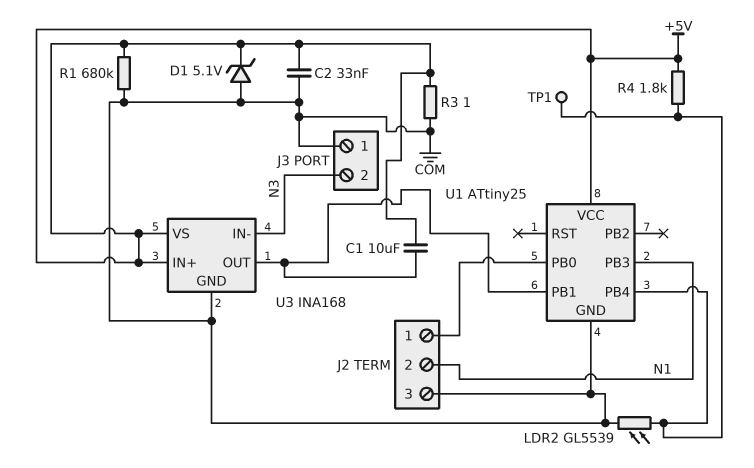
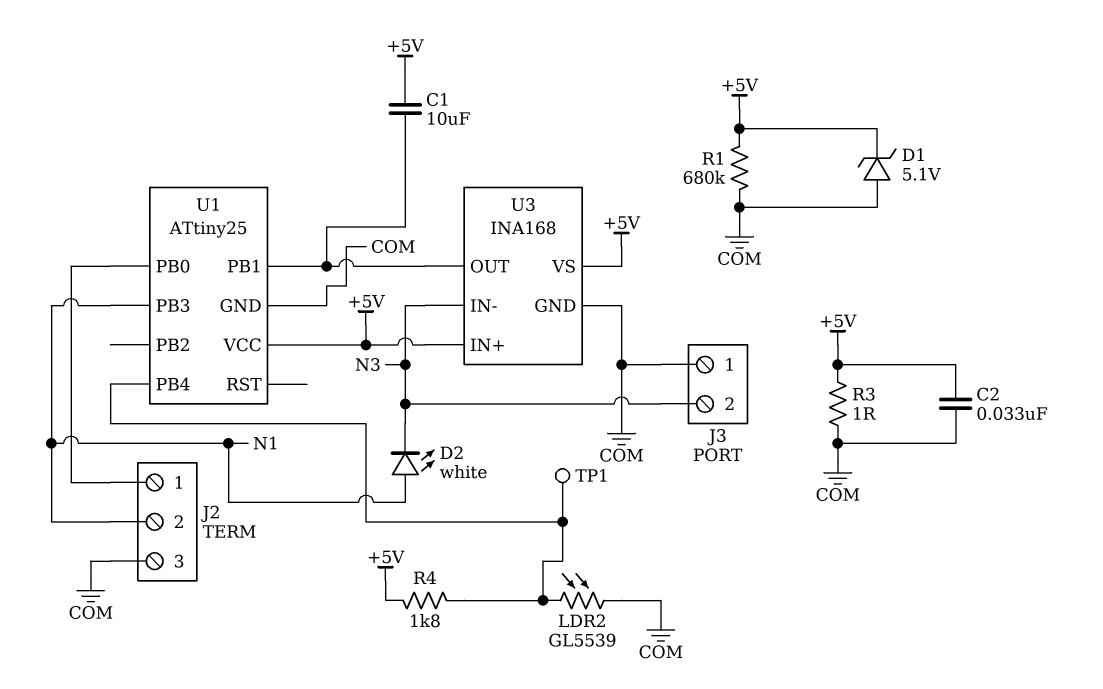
D2: none -> LED white (A N1, K N3)

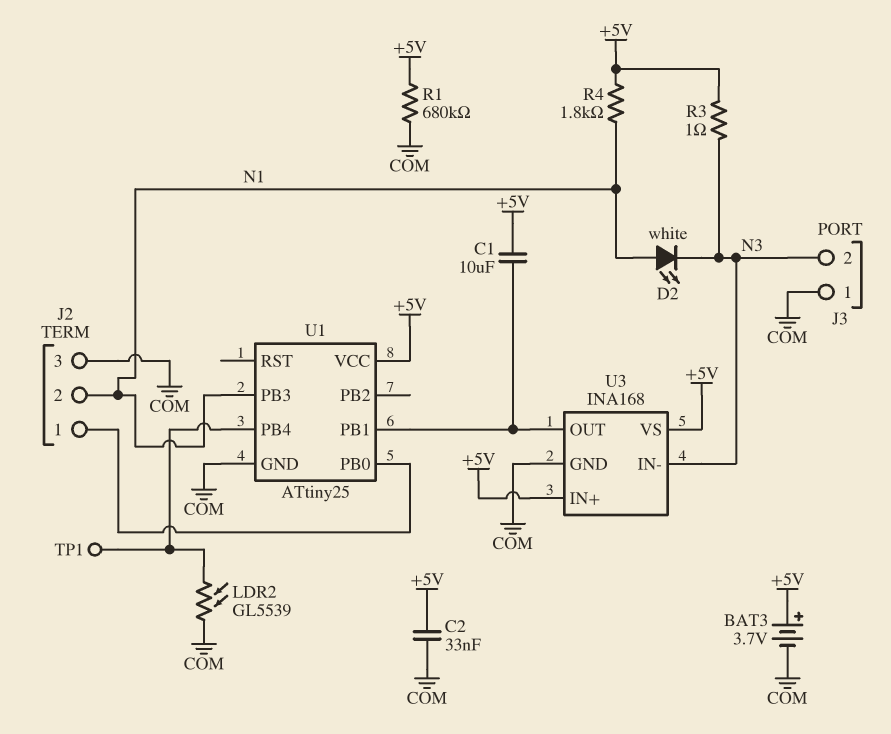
BAT3: none -> 3.7V (plus +5V, minus COM)
D1: zener 5.1V (A COM, K +5V) -> none
R3: 1 (+5V, COM) -> 1 (+5V, N3)
R4: 1.8k (+5V, U1/PB4) -> 1.8k (+5V, N1)

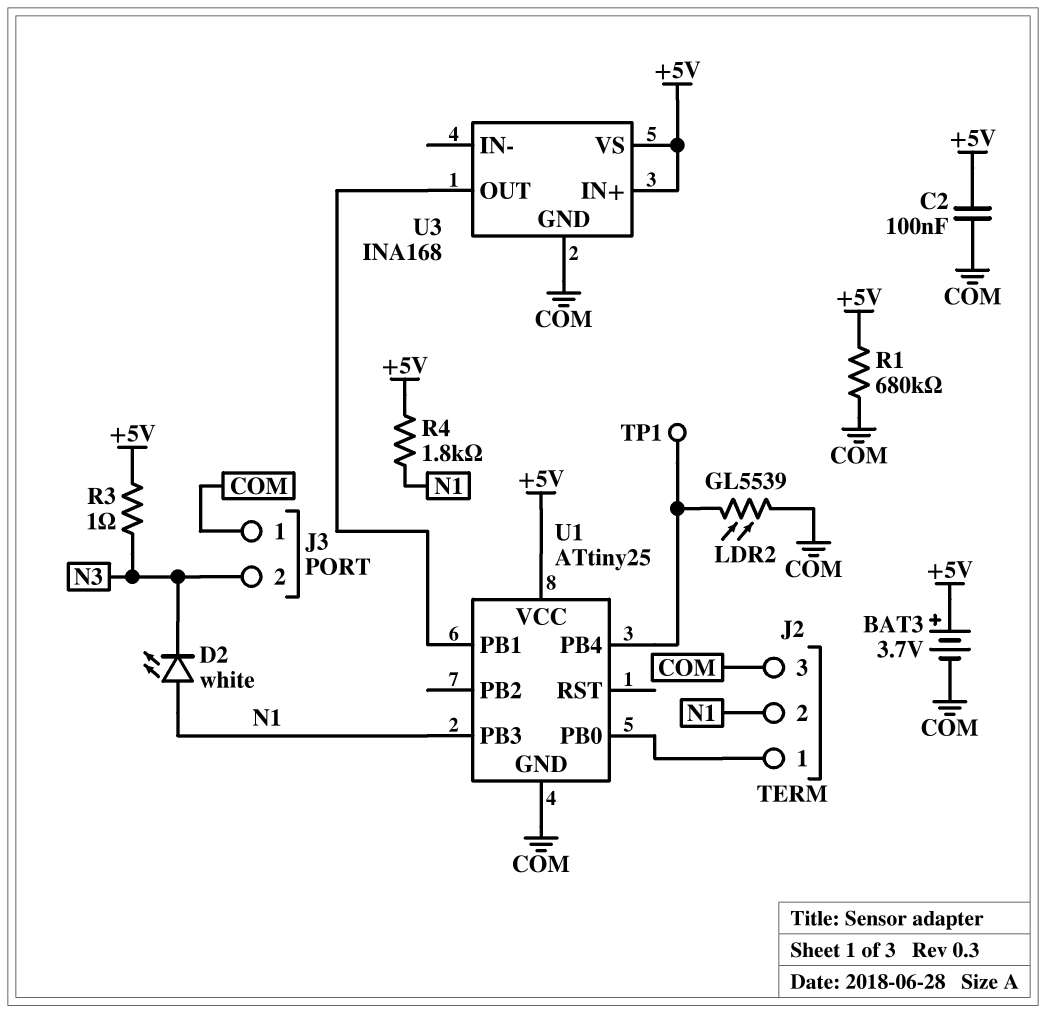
C1: 10uF (+5V, U1/PB1) -> none
C2: 33nF (+5V, COM) -> 100nF (+5V, COM)
U3 pin IN-: N3 -> none

